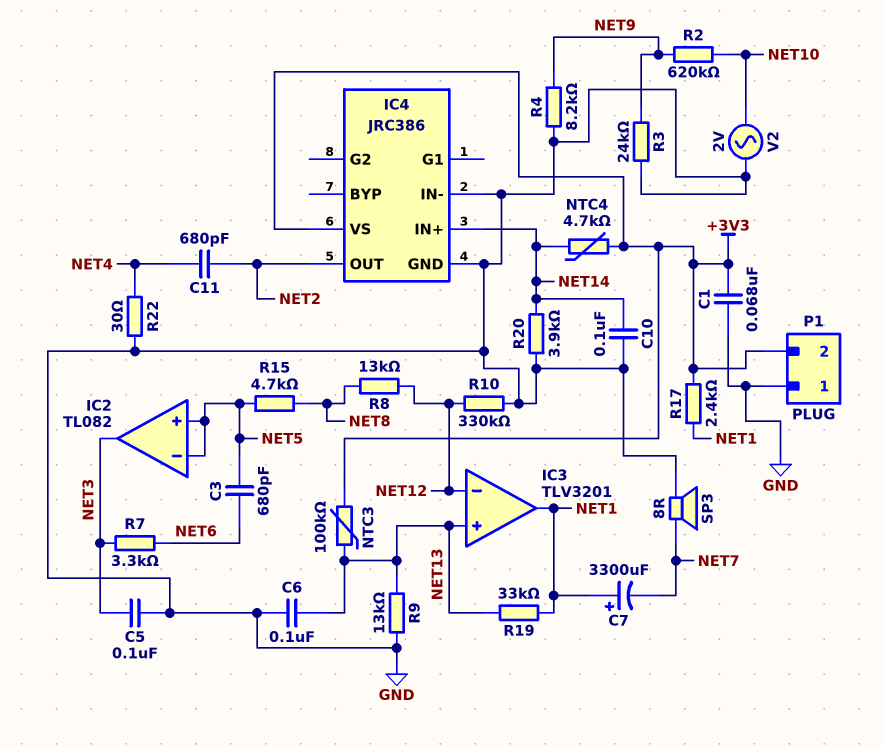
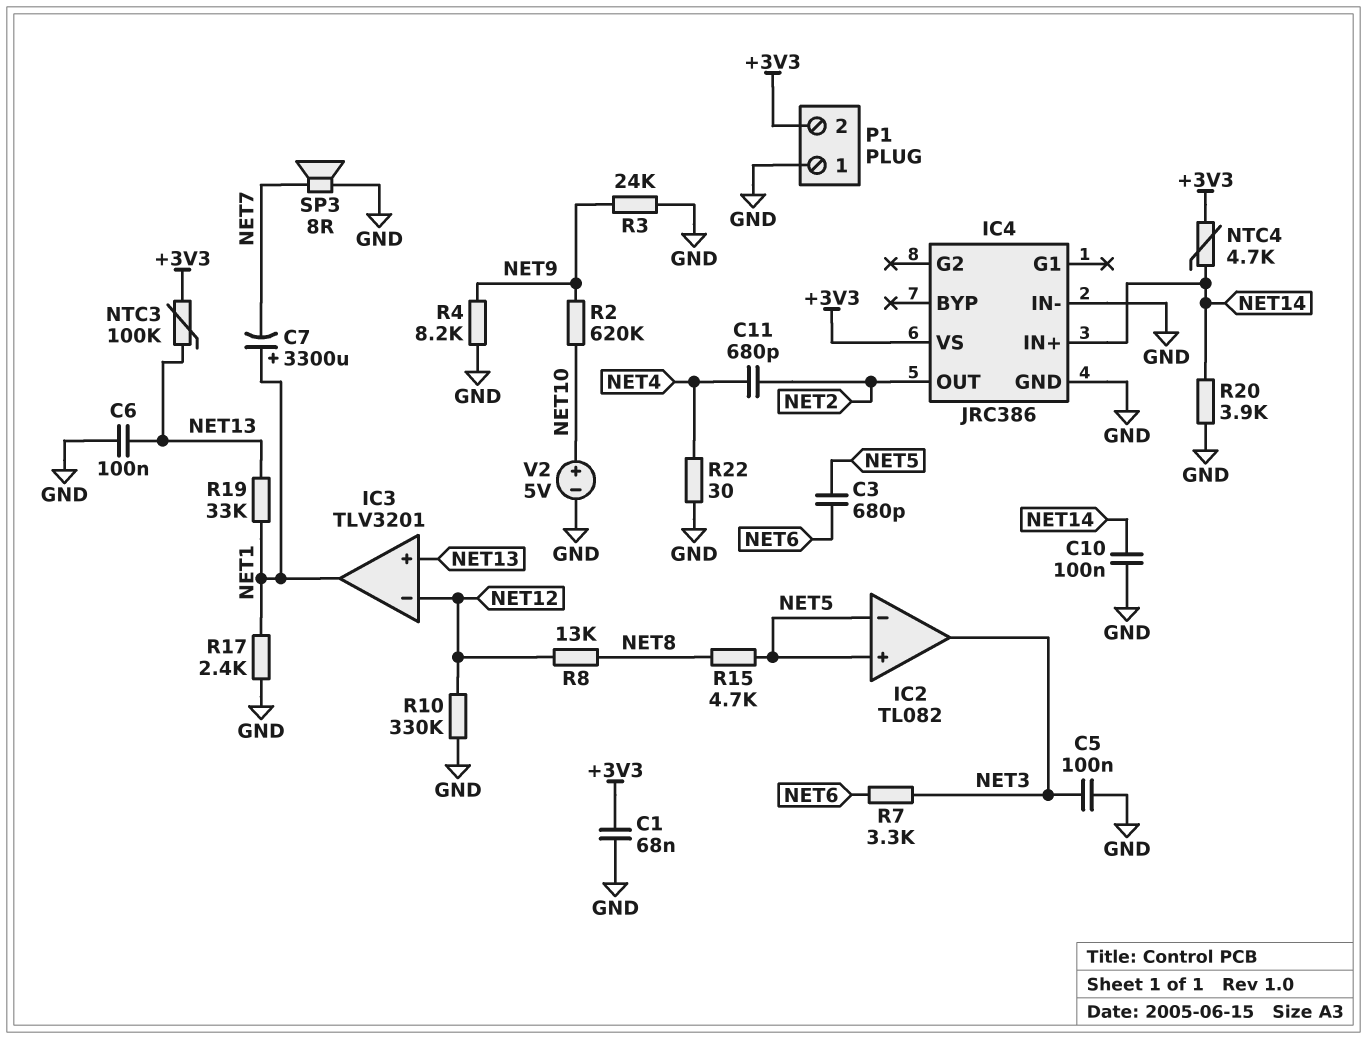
R9: 13k (GND, NET13) -> none
R17: 2.4k (+3V3, NET1) -> 2.4k (GND, NET1)
V2: AC 2V (GND, NET10) -> 5V (plus NET10, minus GND)

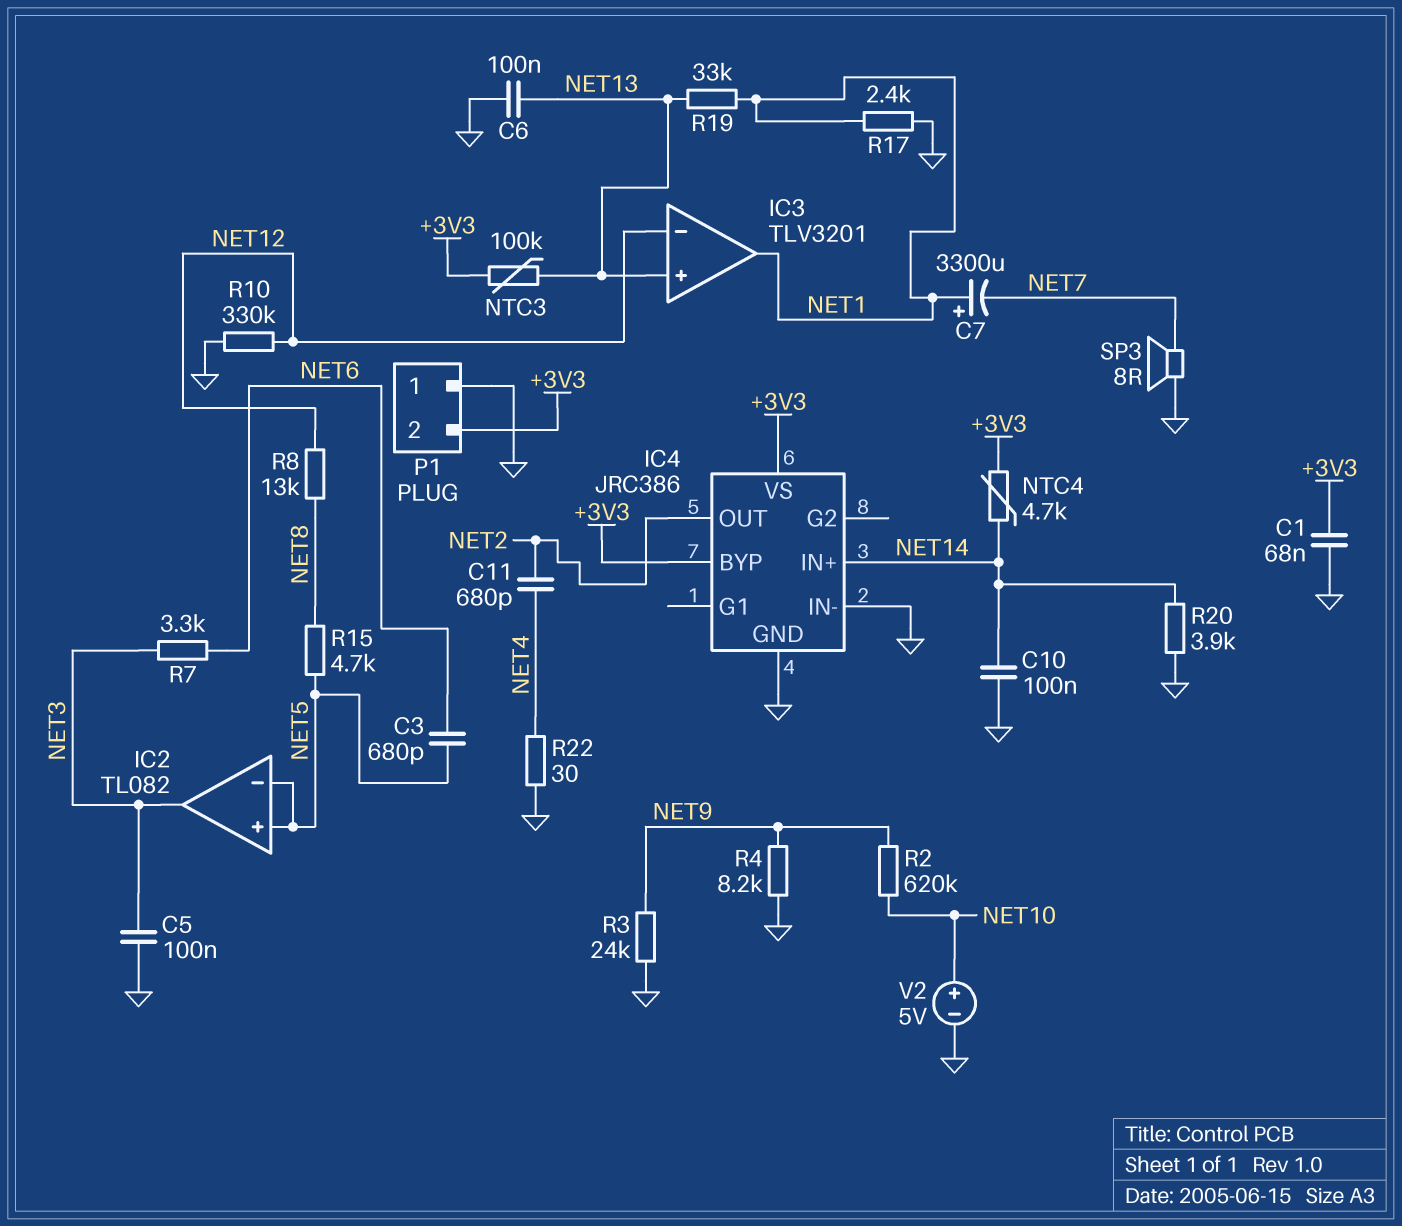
IC4 pin BYP: none -> +3V3

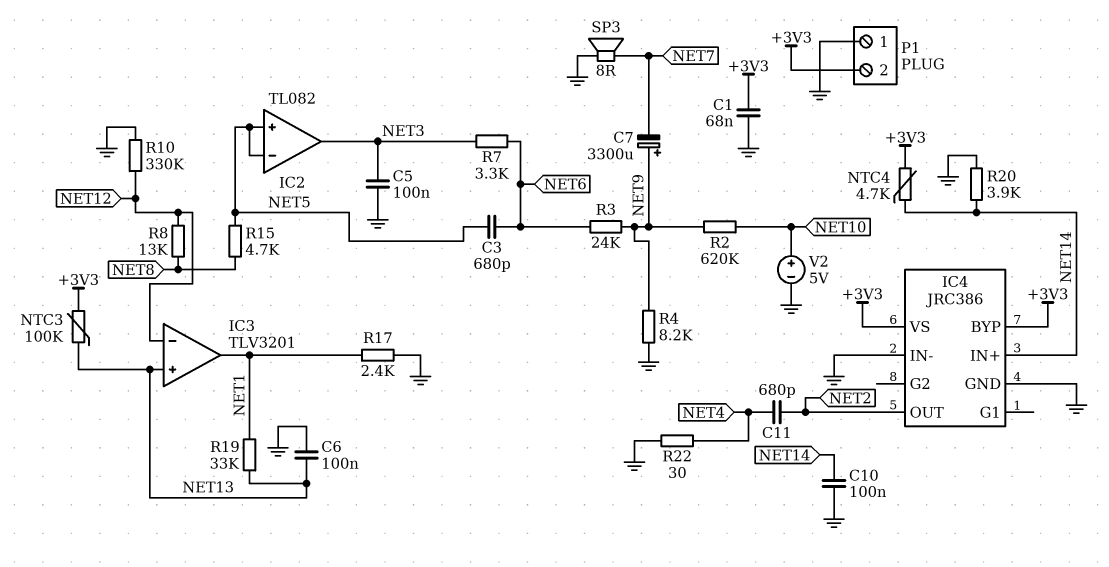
C7: 3300uF (plus NET1, minus NET7) -> 3300uF (plus NET9, minus NET7)
R3: 24k (GND, NET9) -> 24k (NET6, NET9)

